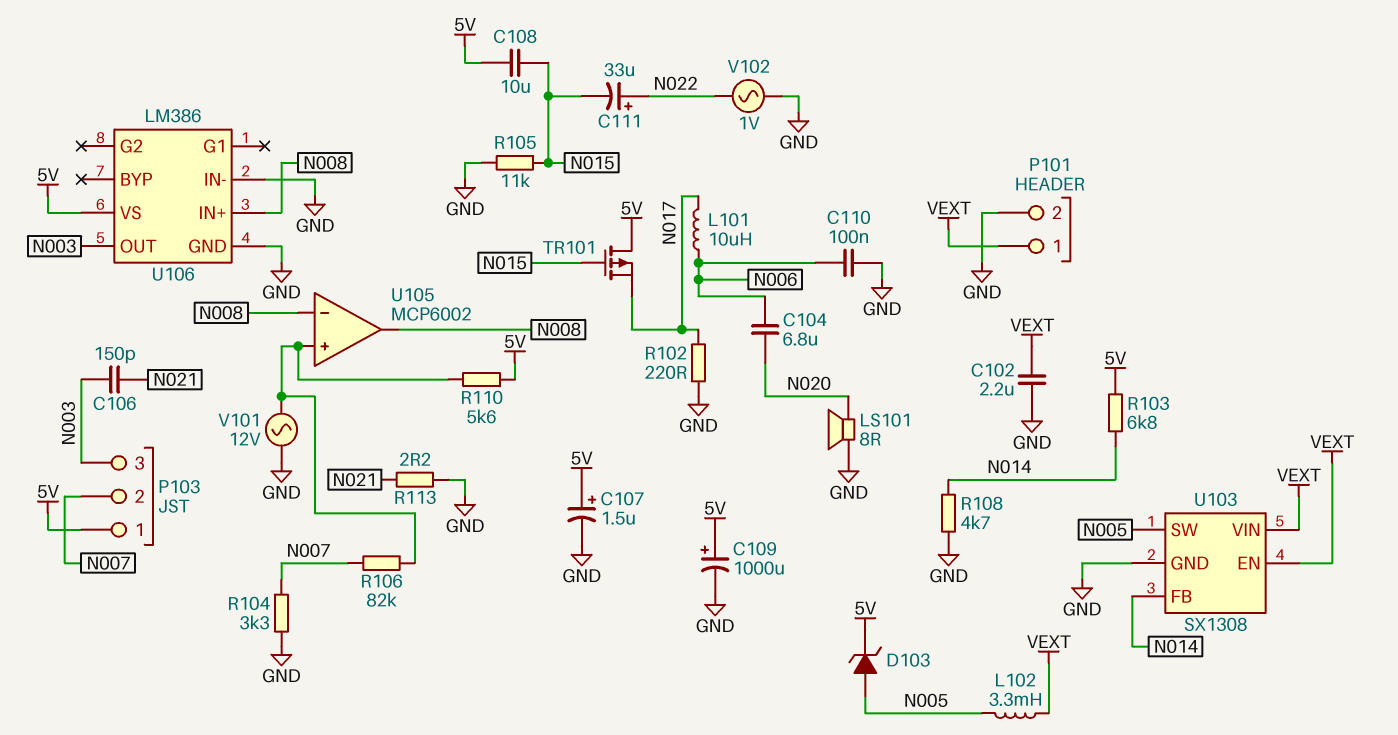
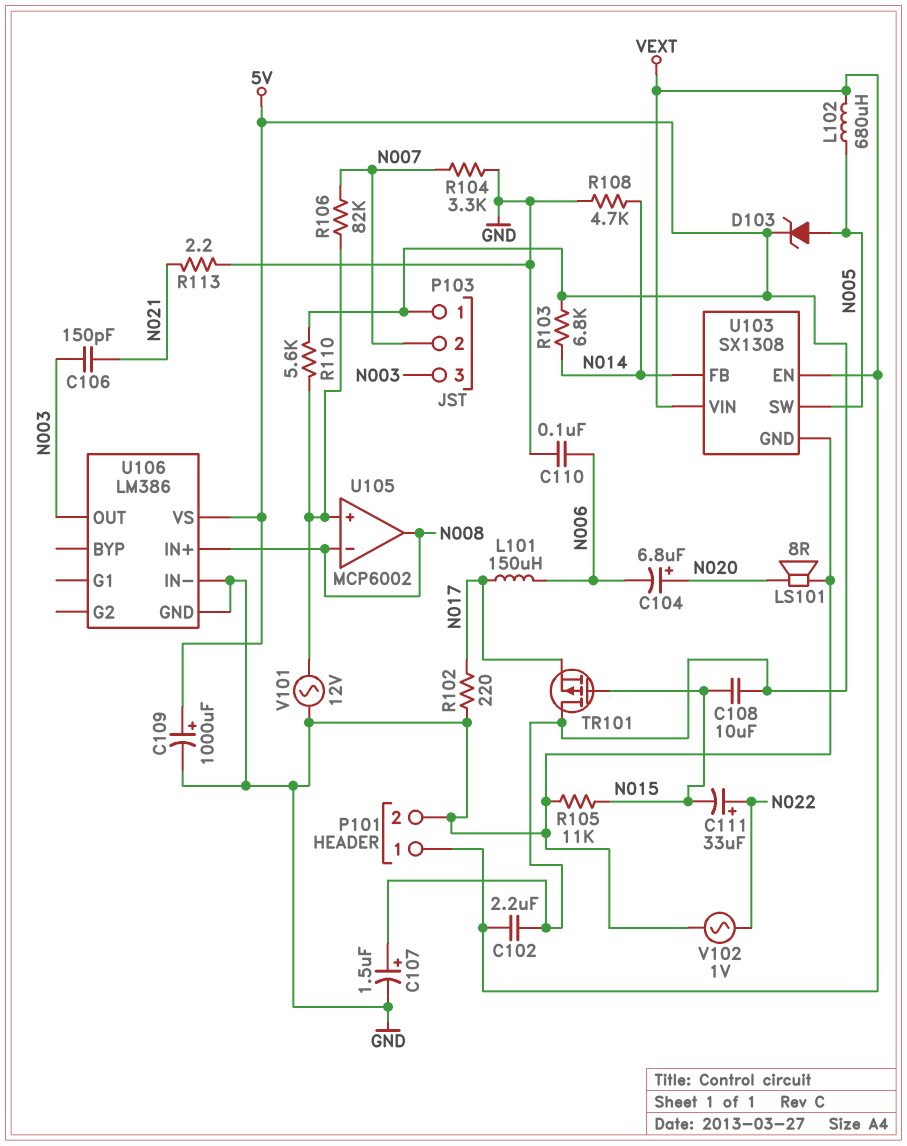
C102: 2.2uF (GND, VEXT) -> 2.2uF (5V, VEXT)
C104: 6.8uF (N006, N020) -> 6.8uF (plus N020, minus N006)
L101: 10uH (N006, N017) -> 150uH (N006, N017)
L102: 3.3mH (N005, VEXT) -> 680uH (N005, VEXT)

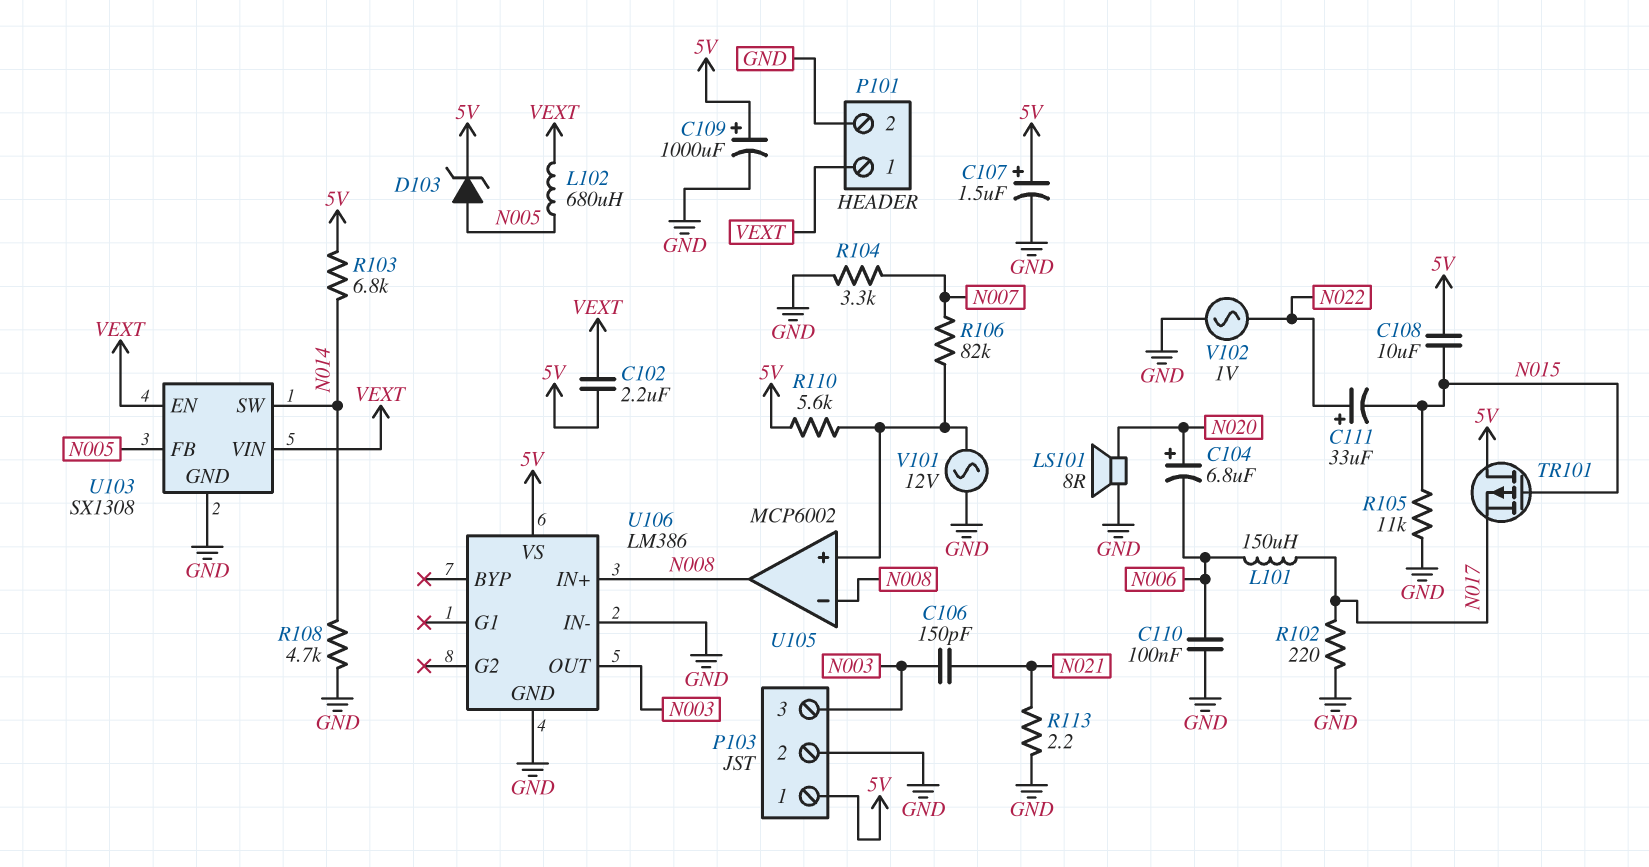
P103 pin 2: N007 -> GND
U103 pin FB: N014 -> N005
U103 pin SW: N005 -> N014

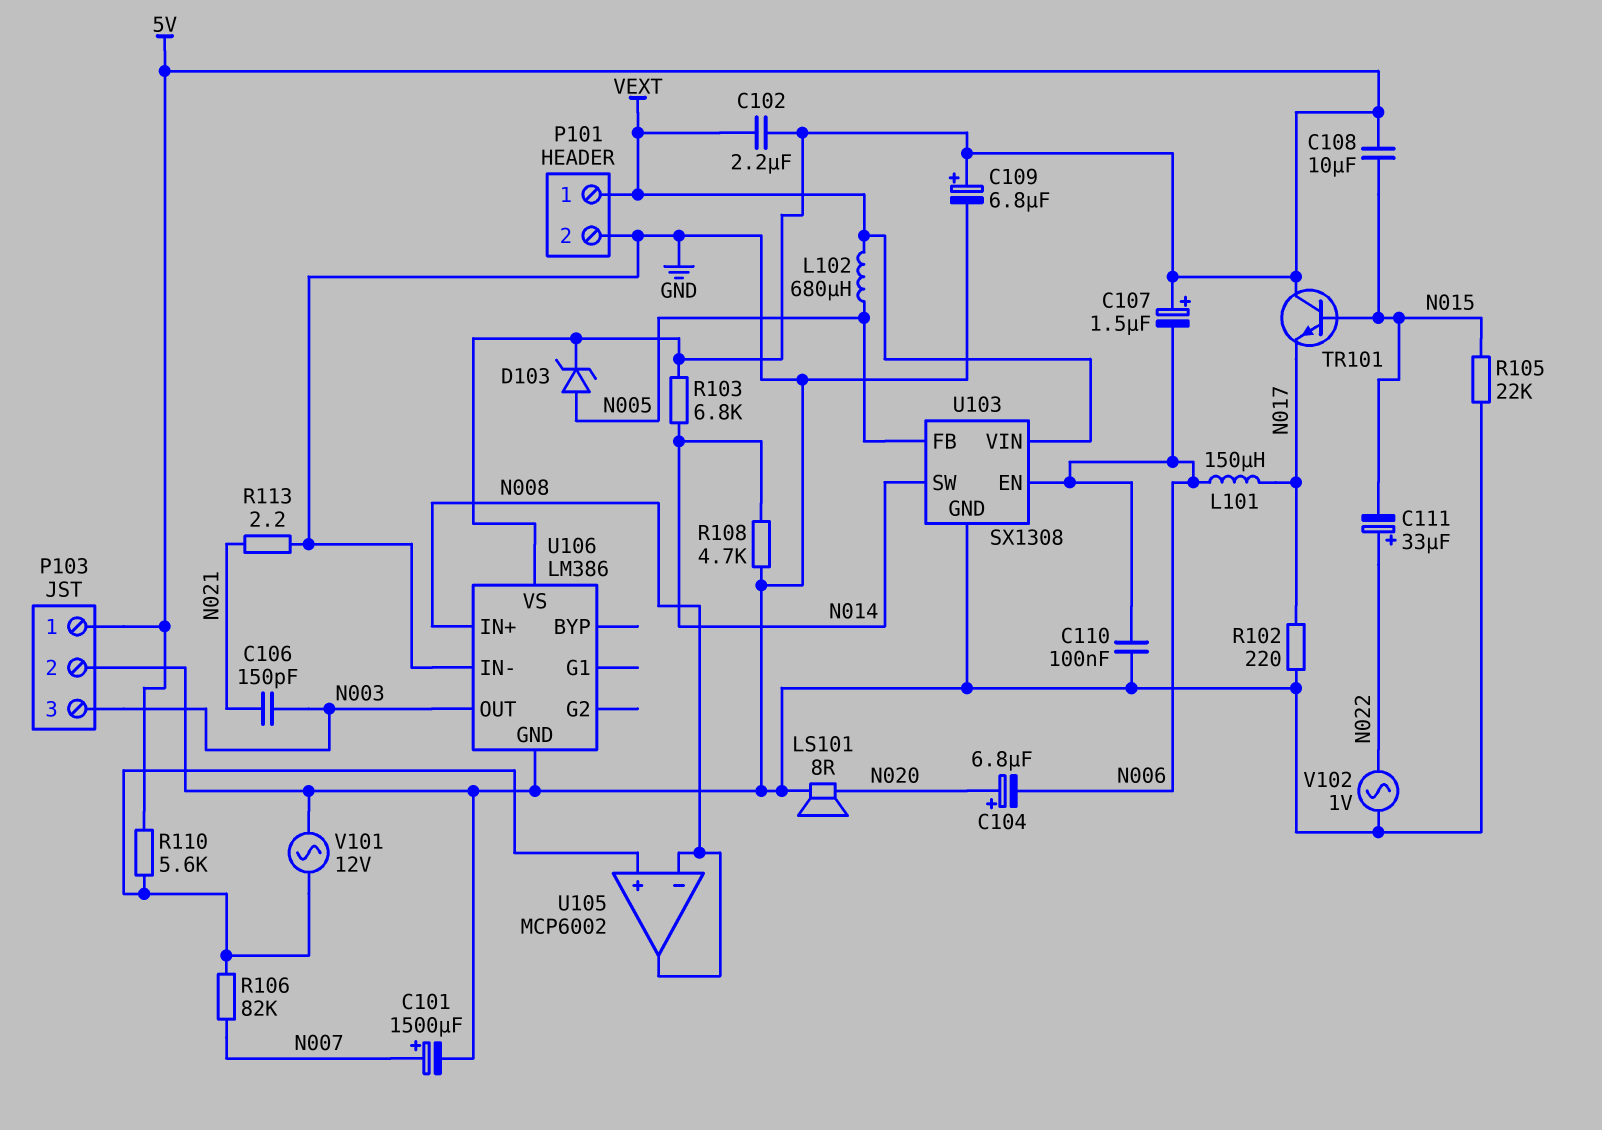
C101: none -> 1500uF (plus N007, minus GND)
C107: 1.5uF (plus 5V, minus GND) -> 1.5uF (plus 5V, minus N006)
C109: 1000uF (plus 5V, minus GND) -> 6.8uF (plus 5V, minus GND)
R104: 3.3k (GND, N007) -> none
R105: 11k (GND, N015) -> 22k (GND, N015)
TR101: PMOS (G N015, D 5V, S N017) -> NPN (B N015, C 5V, E N017)
U103 pin EN: VEXT -> N006

